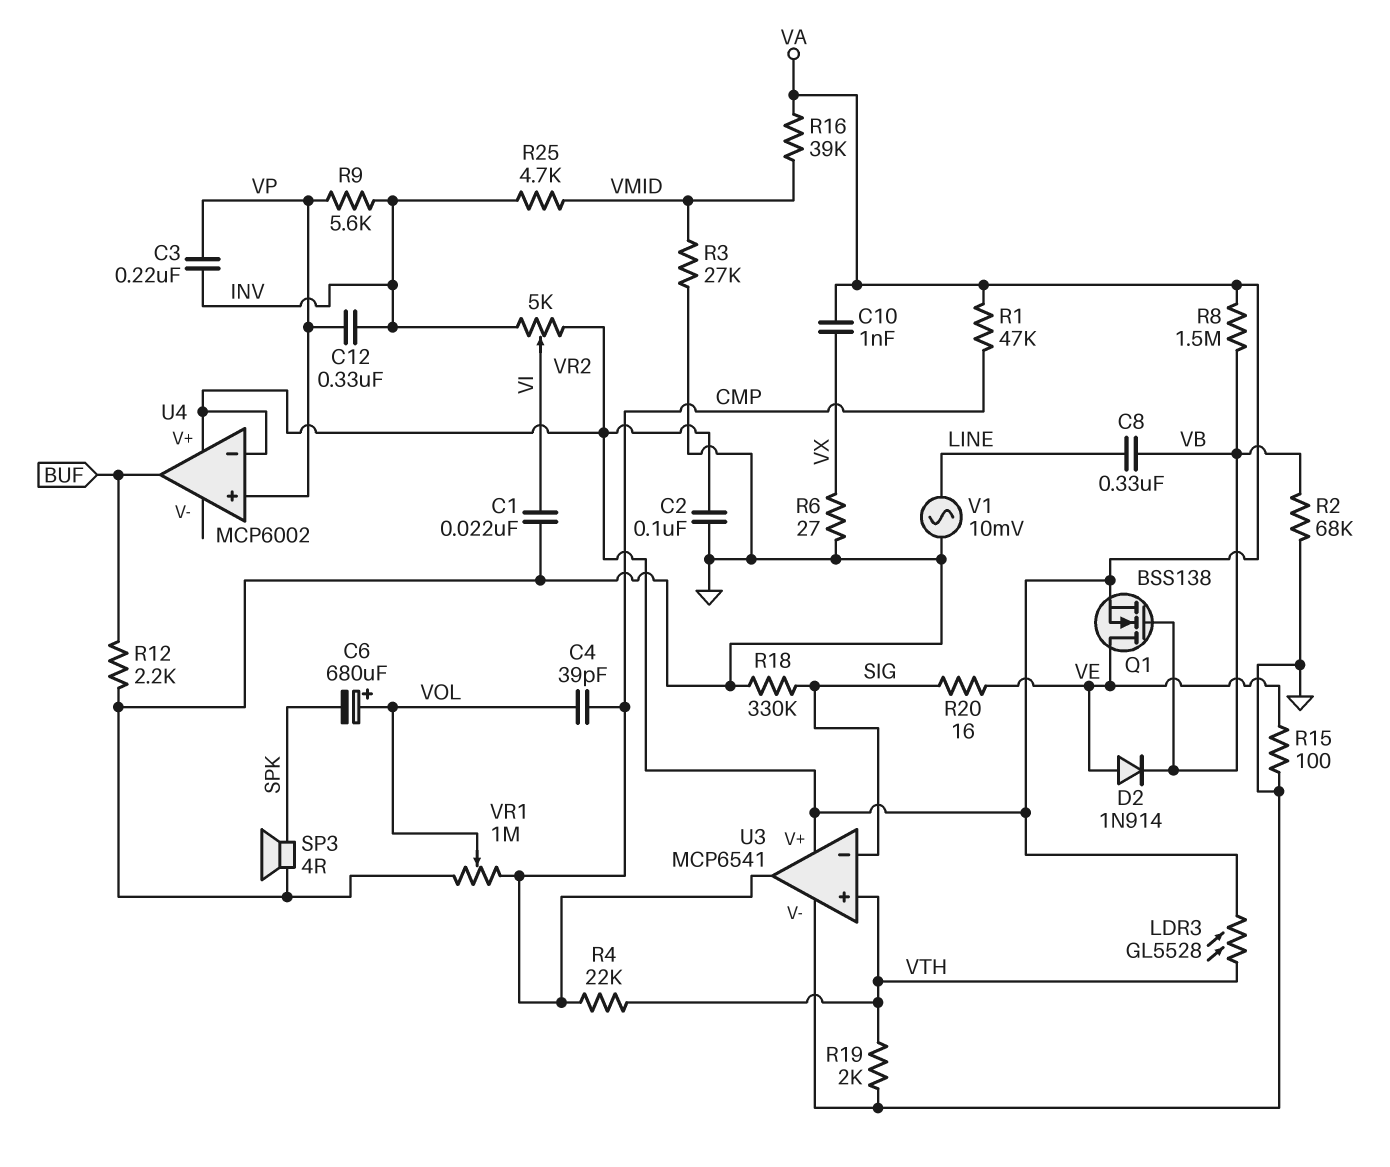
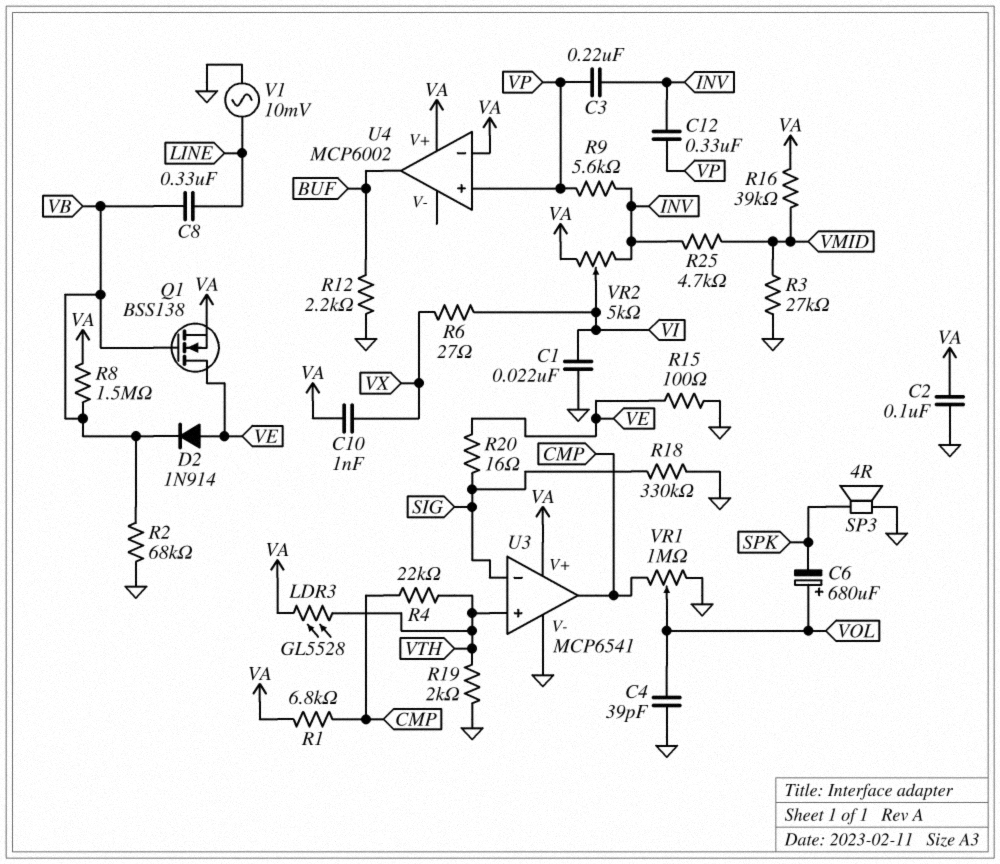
C4: 39pF (CMP, VOL) -> 39pF (GND, VOL)
R1: 47k (CMP, VA) -> 6.8k (CMP, VA)
R6: 27 (GND, VX) -> 27 (VI, VX)

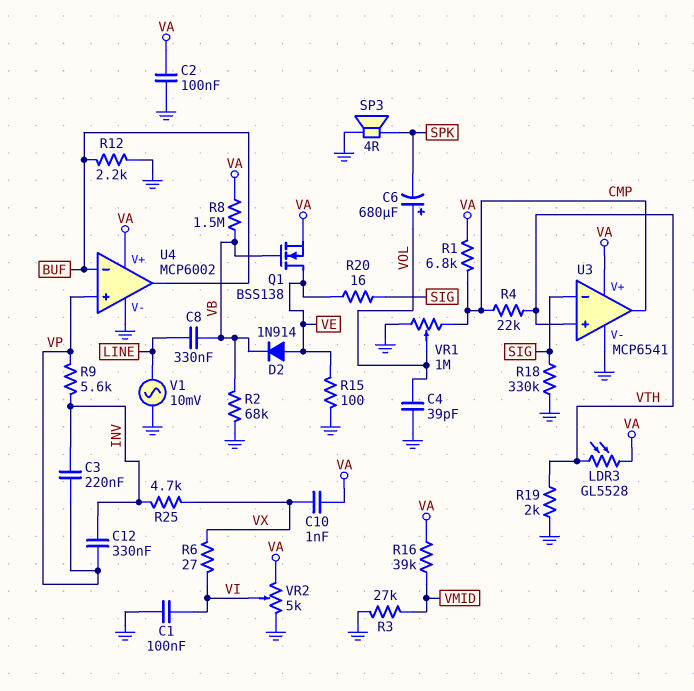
C1: 22nF (GND, VI) -> 100nF (GND, VI)
R25: 4.7k (INV, VMID) -> 4.7k (INV, VX)
U4 pin V-: none -> GND
U4 pin in-: VA -> BUF
VR2: 5k (INV, VA, wiper VI) -> 5k (GND, VA, wiper VI)

